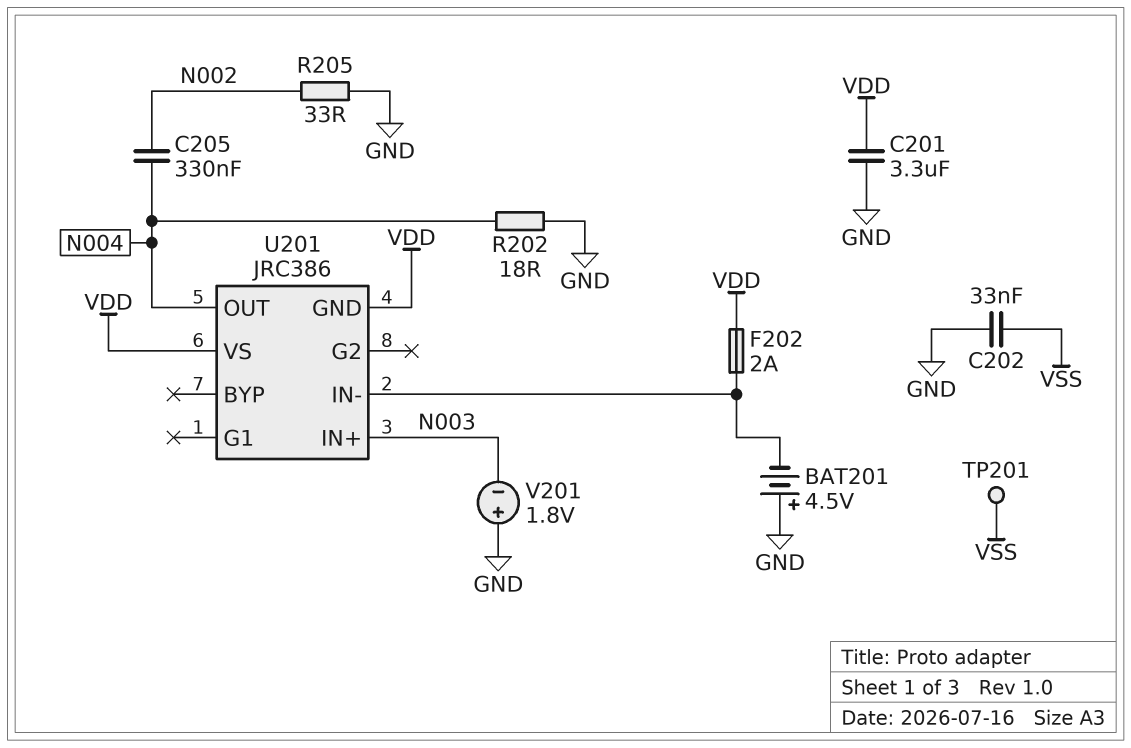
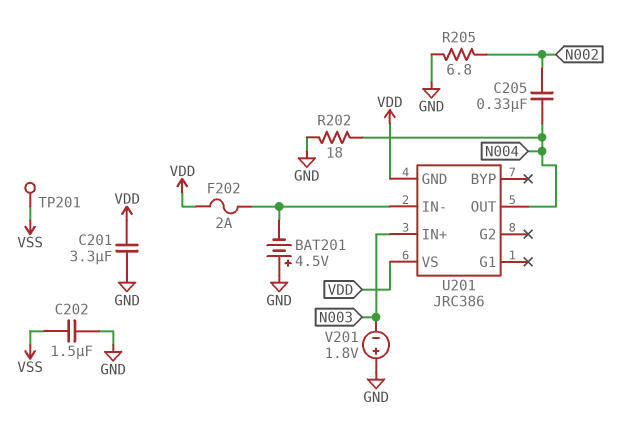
C202: 33nF (GND, VSS) -> 1.5uF (GND, VSS)
R205: 33 (GND, N002) -> 6.8 (GND, N002)

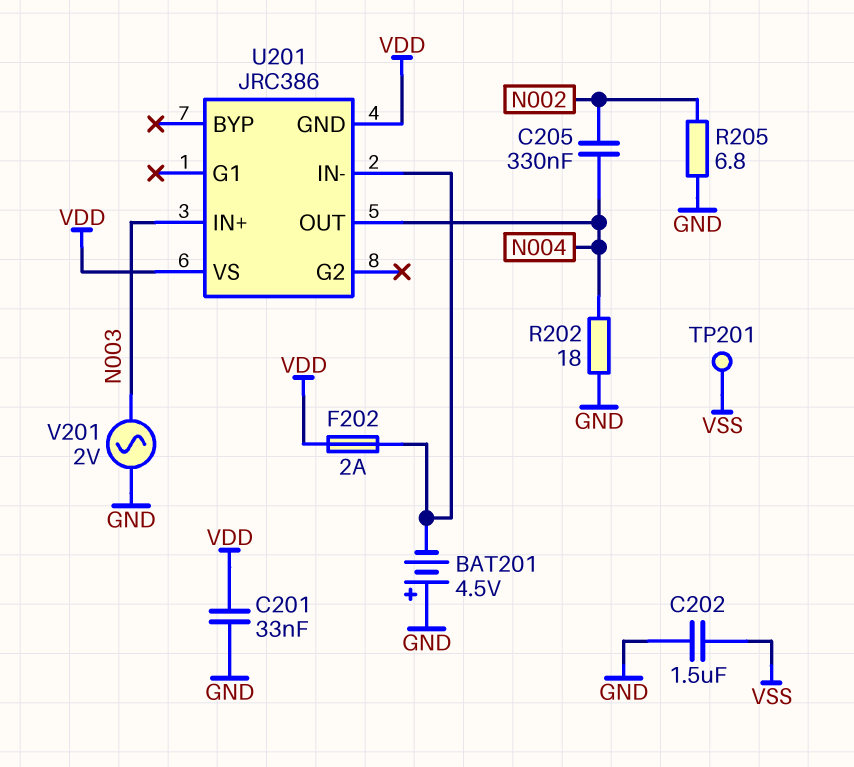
C201: 3.3uF (GND, VDD) -> 33nF (GND, VDD)
V201: 1.8V (plus GND, minus N003) -> AC 2V (GND, N003)

